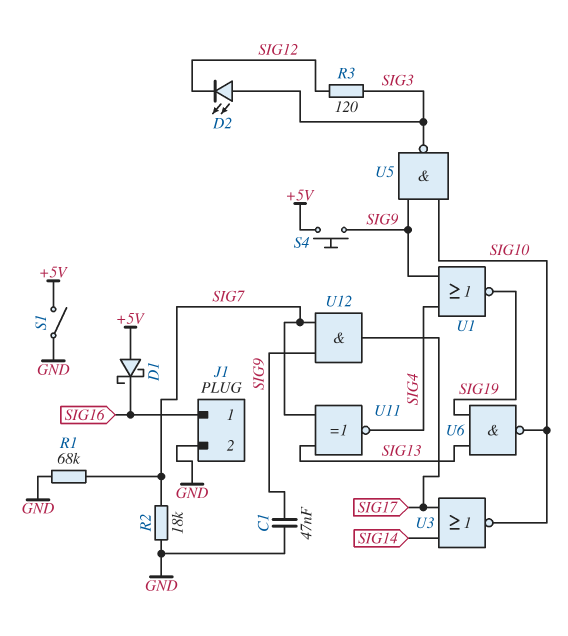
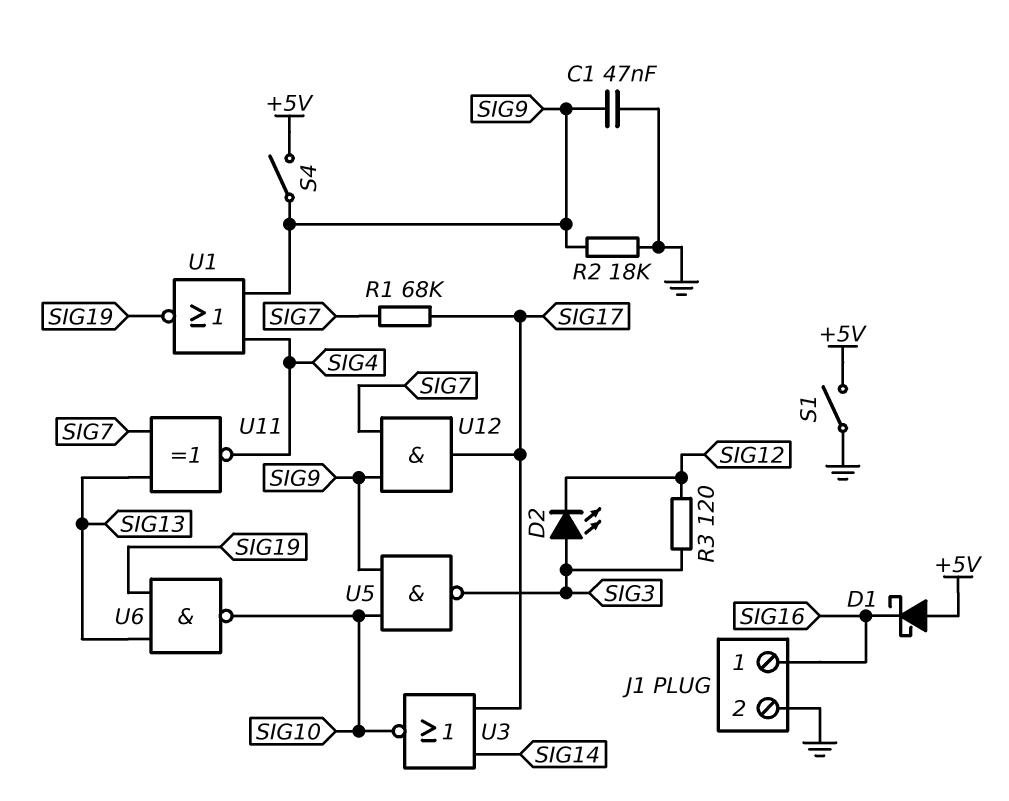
R1: 68k (GND, SIG7) -> 68k (SIG7, SIG17)
R2: 18k (GND, SIG7) -> 18k (GND, SIG9)
S4: button (+5V, SIG9) -> switch (+5V, SIG9)

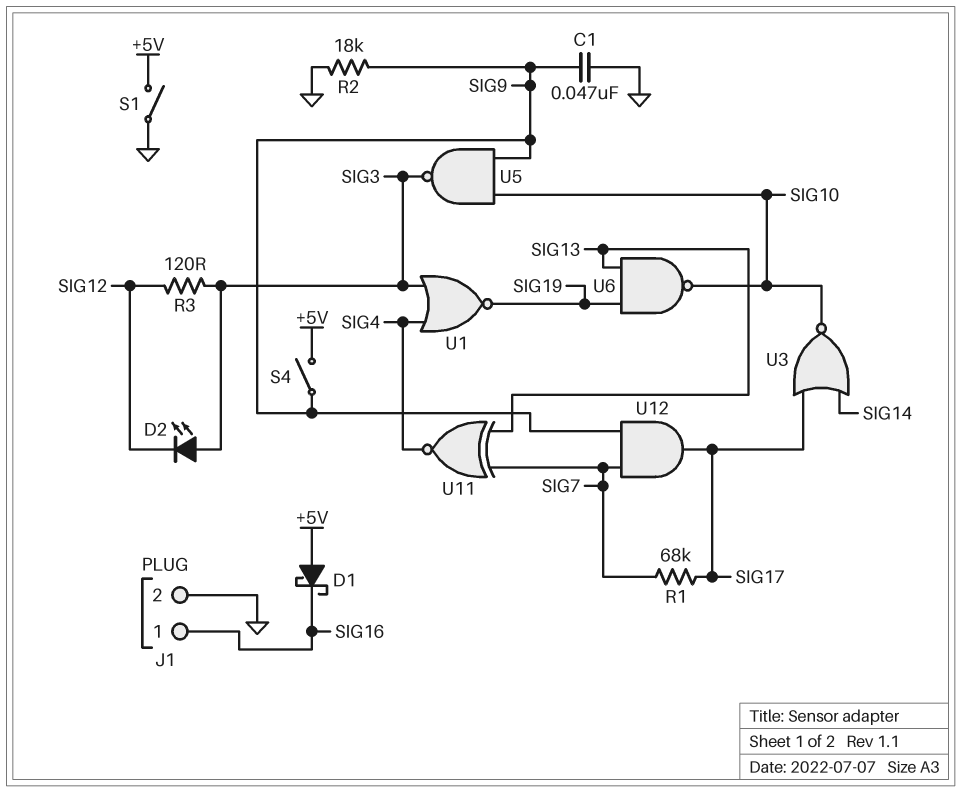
U1: NOR (in SIG4, in SIG9, out SIG19) -> NOR (in SIG3, in SIG4, out SIG19)

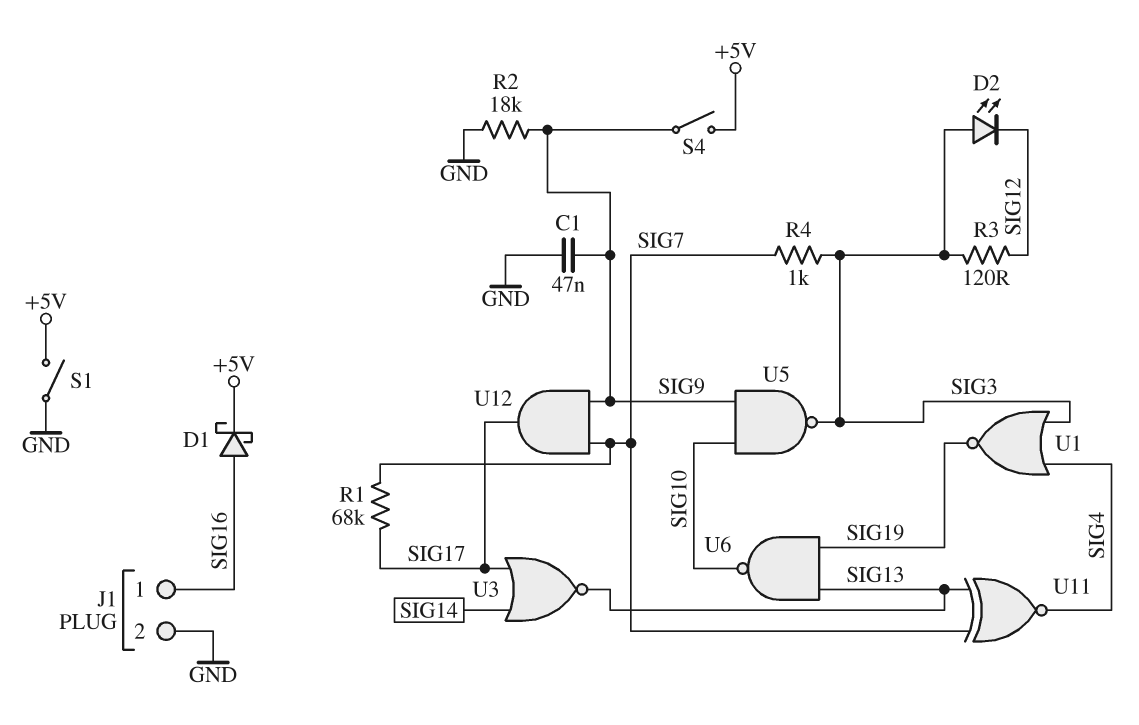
D1: schottky (A +5V, K SIG16) -> schottky (A SIG16, K +5V)
R4: none -> 1k (SIG3, SIG7)
U3: NOR (in SIG14, in SIG17, out SIG10) -> NOR (in SIG14, in SIG17, out SIG13)

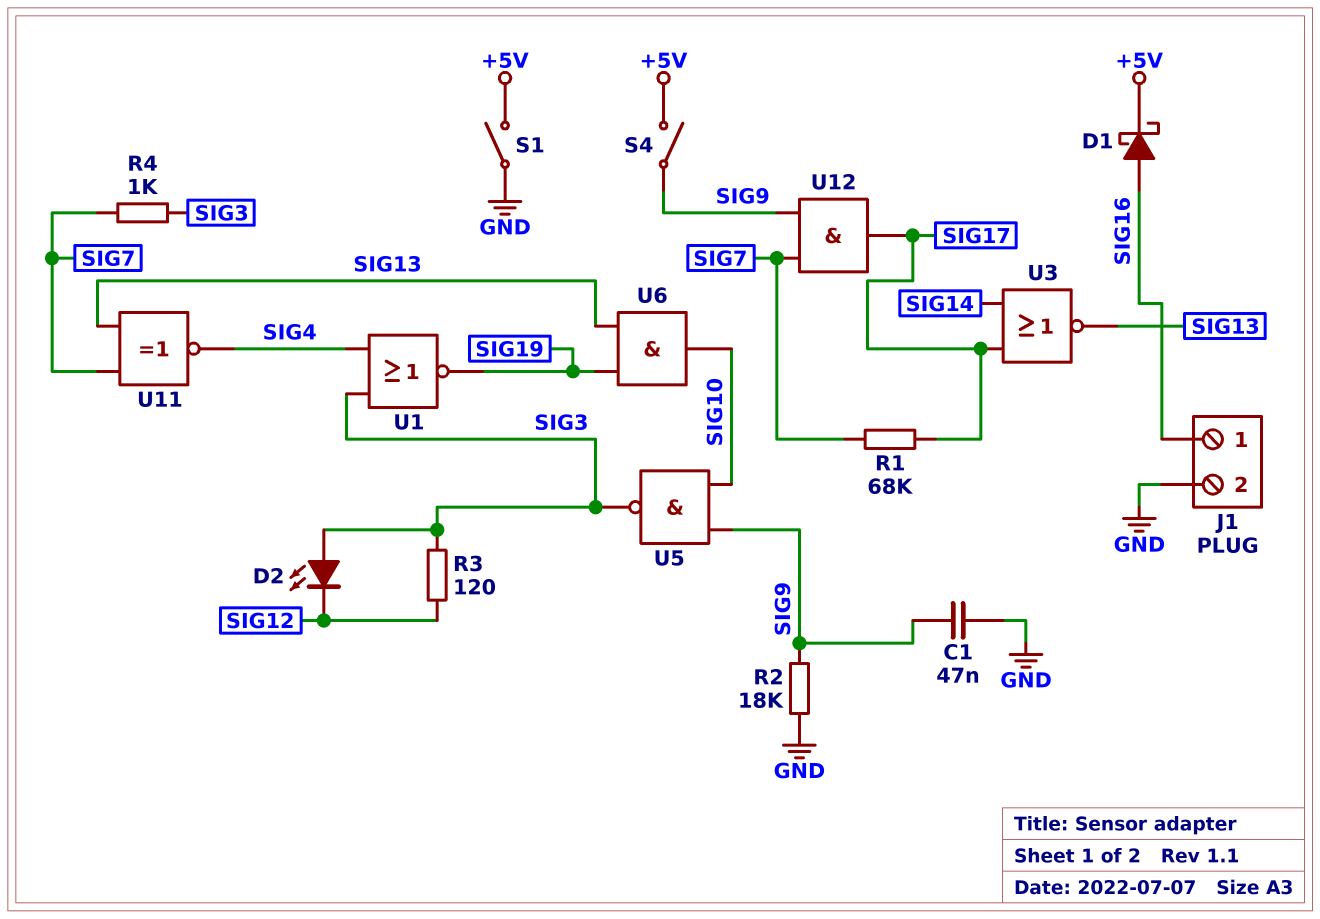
U6: NAND (in SIG13, in SIG19, out SIG10) -> AND (in SIG13, in SIG19, out SIG10)

